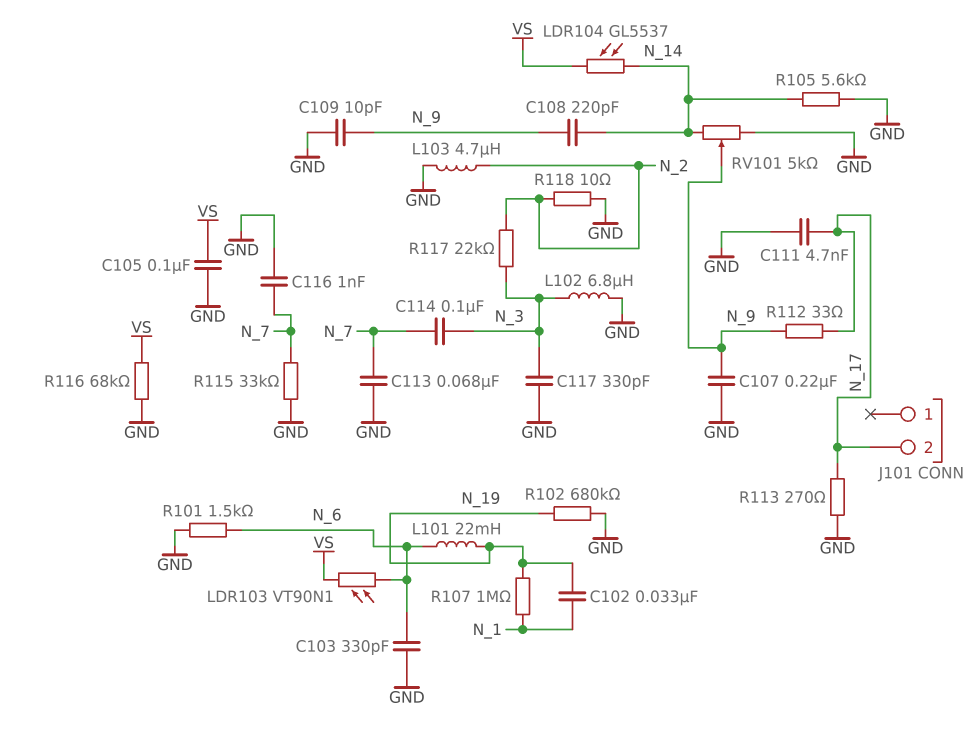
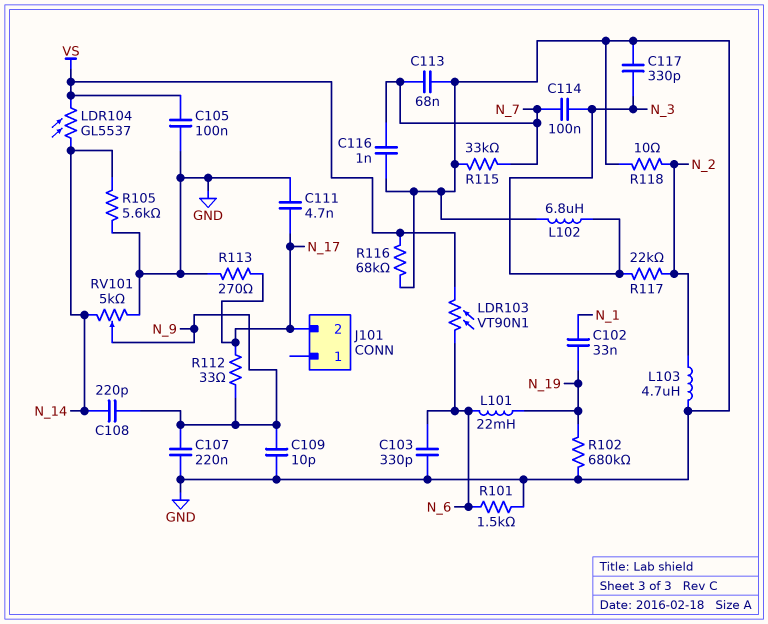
R107: 1M (N_1, N_19) -> none

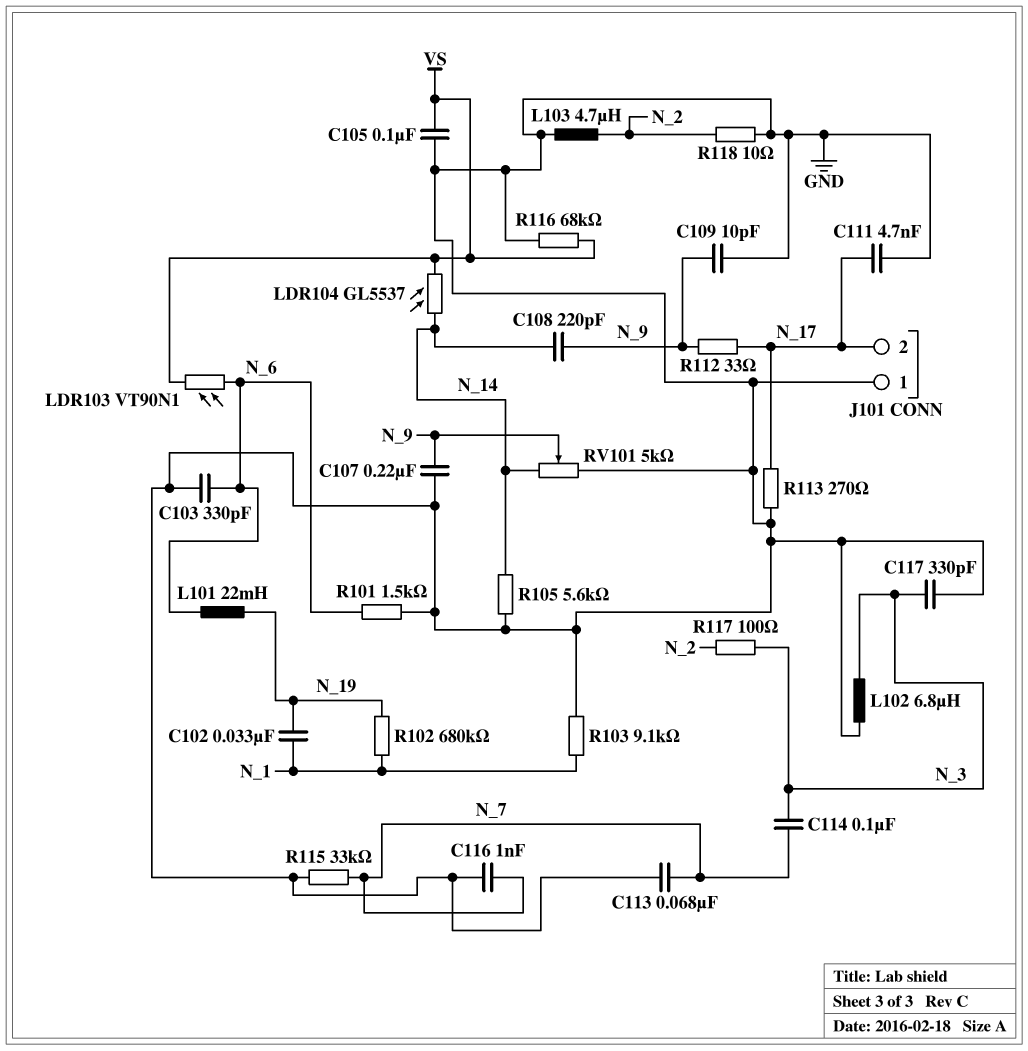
J101 pin 1: none -> GND
R102: 680k (GND, N_19) -> 680k (N_1, N_19)
R103: none -> 9.1k (GND, N_1)
R117: 22k (N_2, N_3) -> 100 (N_2, N_3)

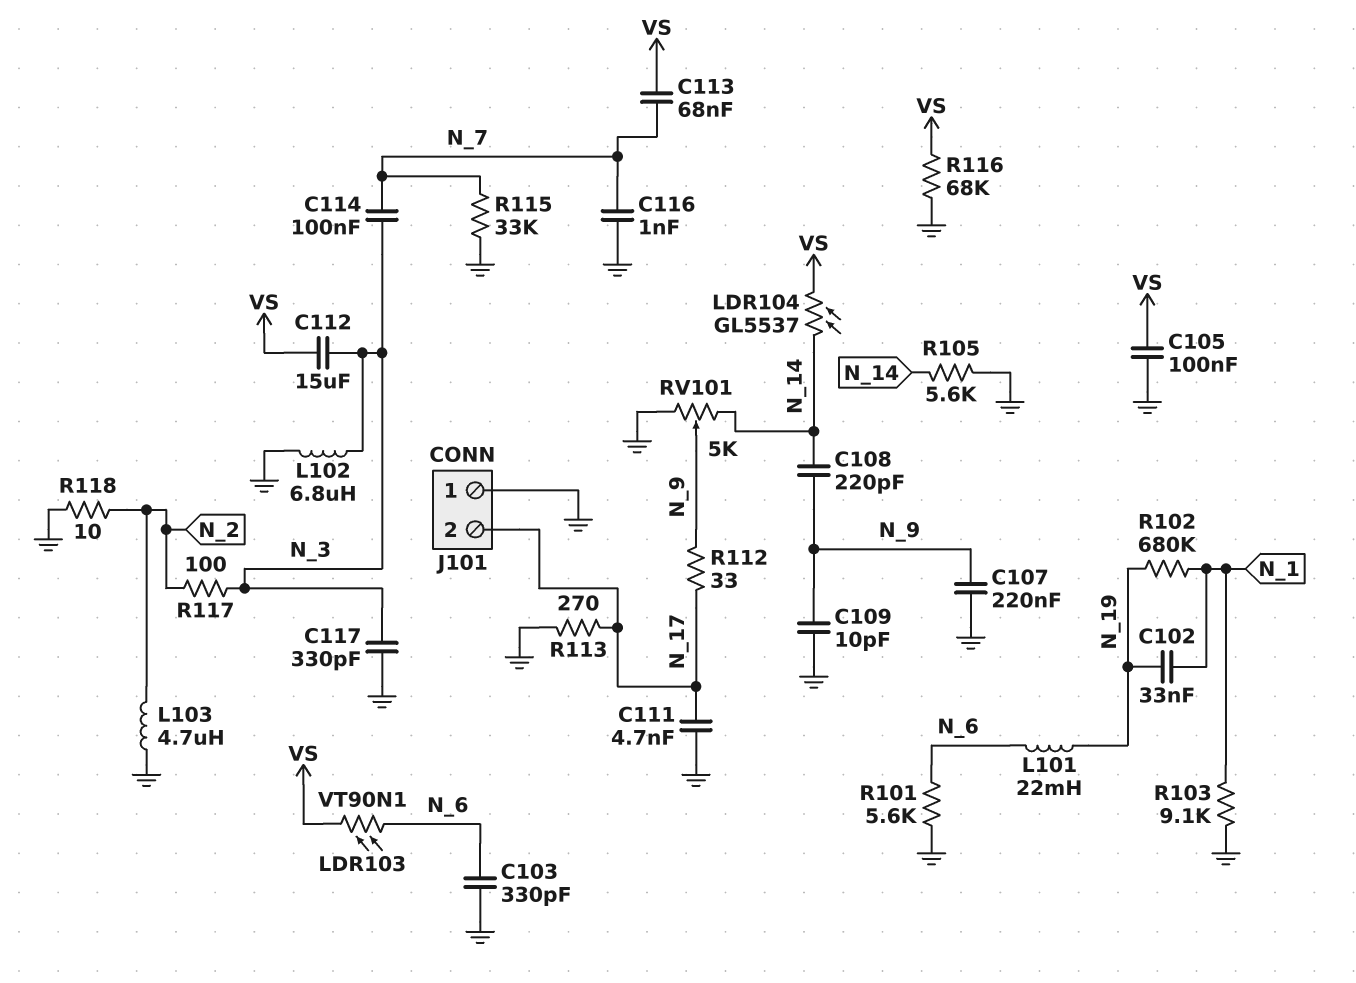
C112: none -> 15uF (N_3, VS)
C113: 68nF (GND, N_7) -> 68nF (N_7, VS)
R101: 1.5k (GND, N_6) -> 5.6k (GND, N_6)

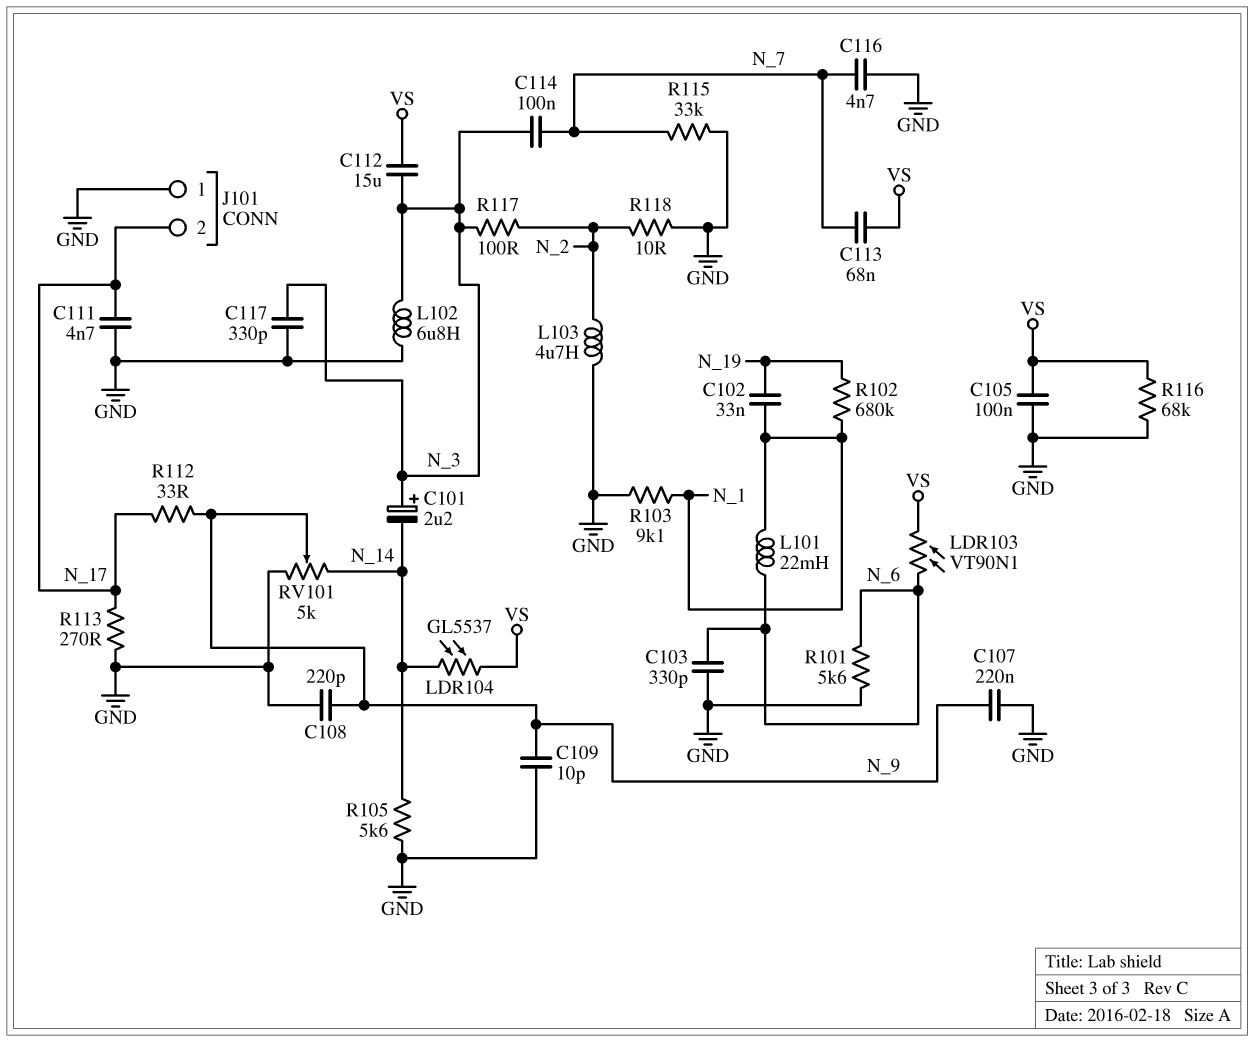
C101: none -> 2.2uF (plus N_3, minus N_14)
C108: 220pF (N_9, N_14) -> 220pF (GND, N_9)
C116: 1nF (GND, N_7) -> 4.7nF (GND, N_7)
L101: 22mH (N_6, N_19) -> 22mH (N_1, N_6)

